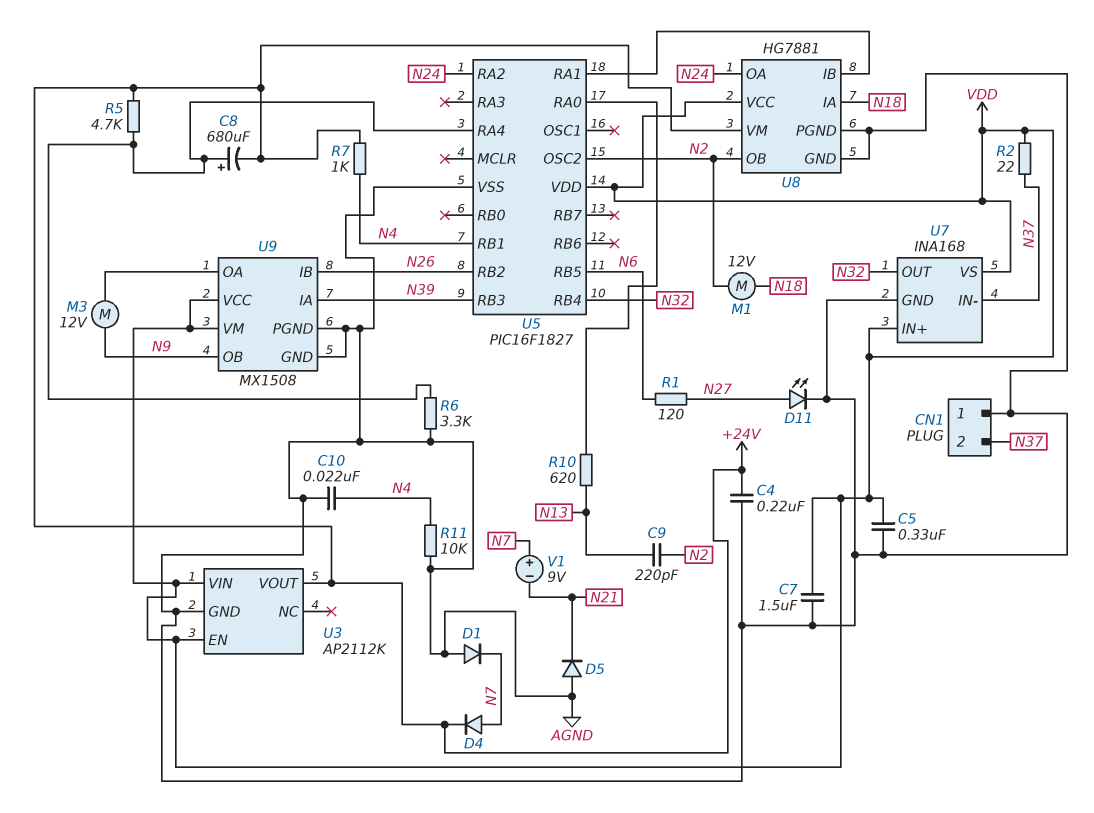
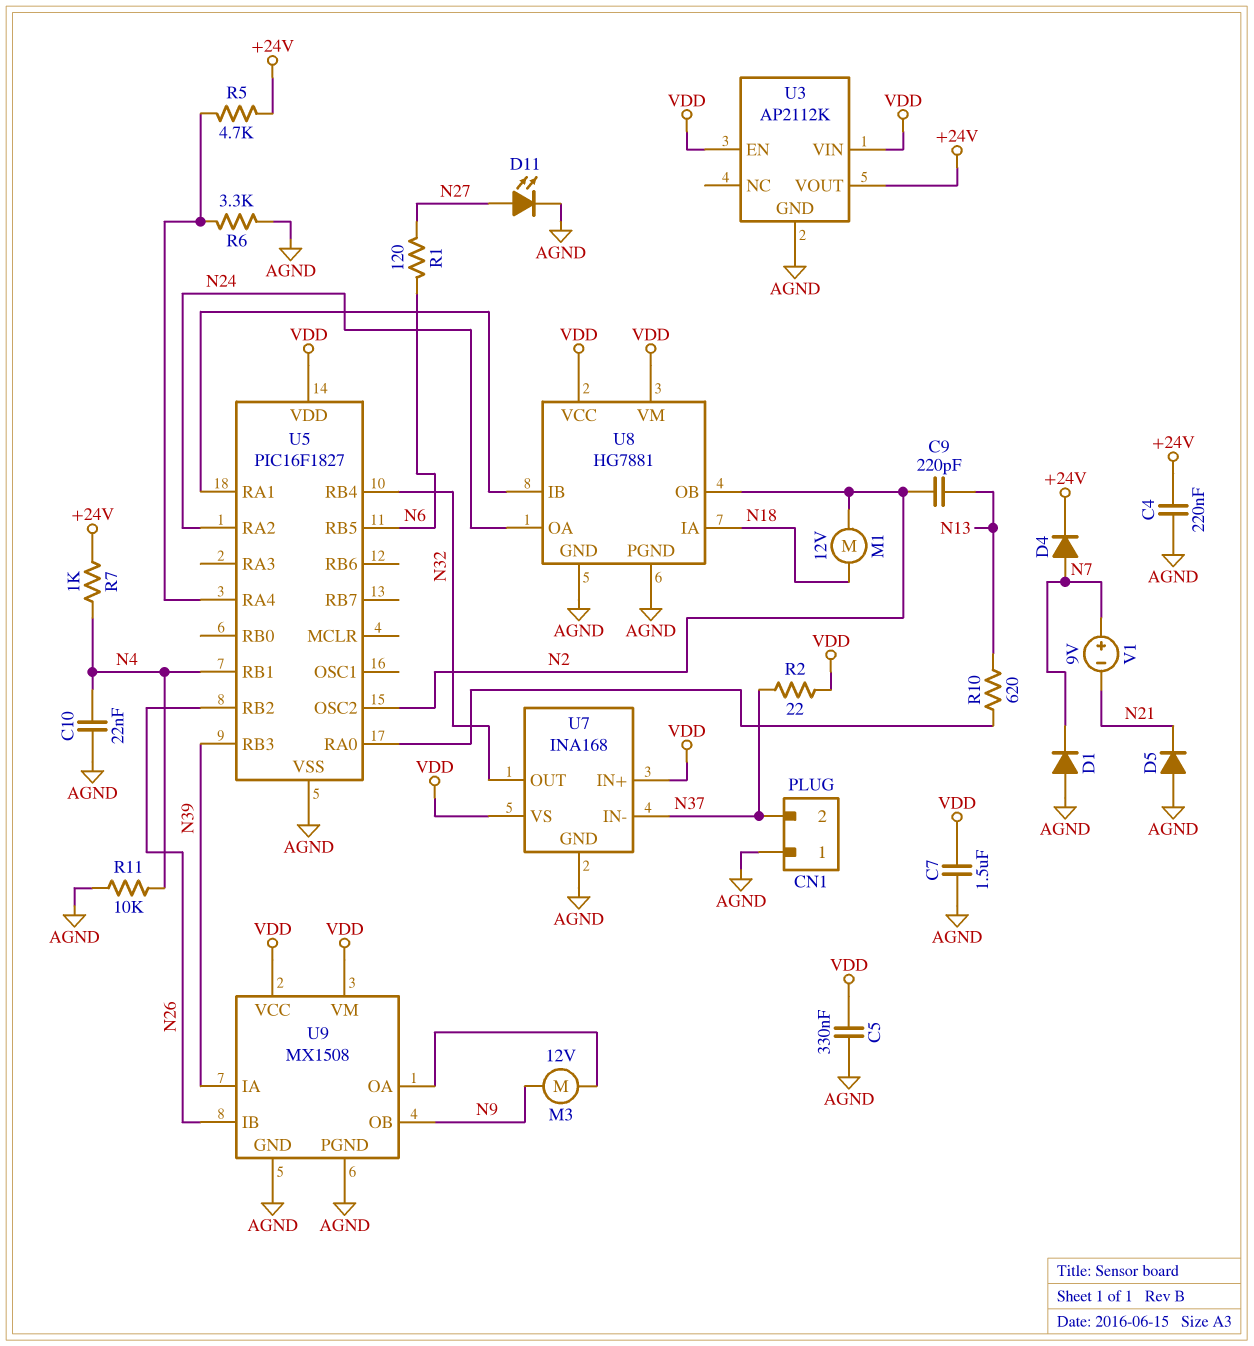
C8: 680uF (plus U5/RA4, minus +24V) -> none
U8 pin VM: +24V -> VDD

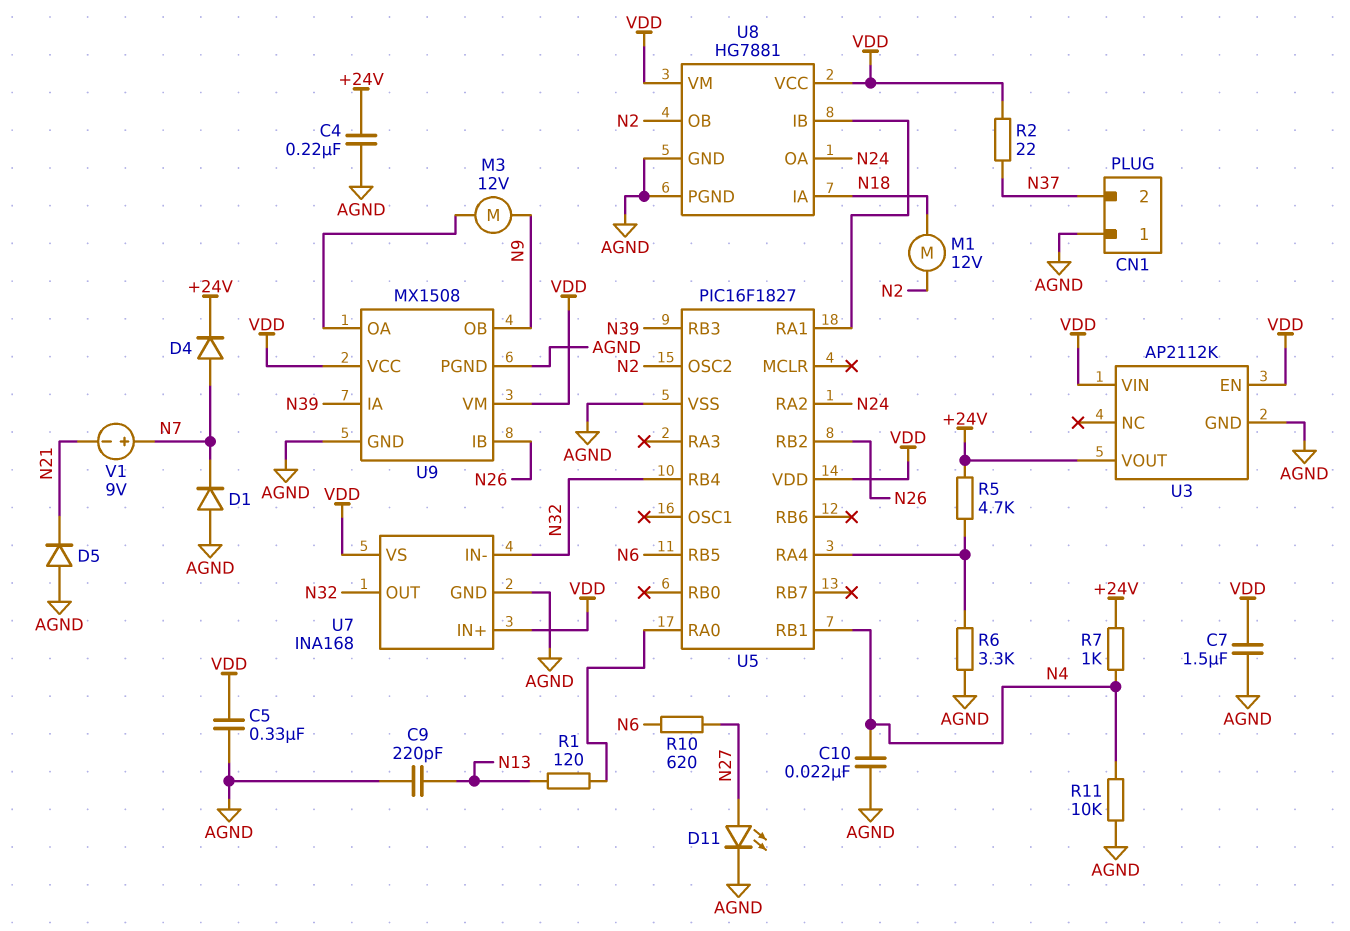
C9: 220pF (N2, N13) -> 220pF (AGND, N13)
R1: 120 (N6, N27) -> 120 (N13, U5/RA0)
R10: 620 (N13, U5/RA0) -> 620 (N6, N27)
U7 pin IN-: N37 -> N32

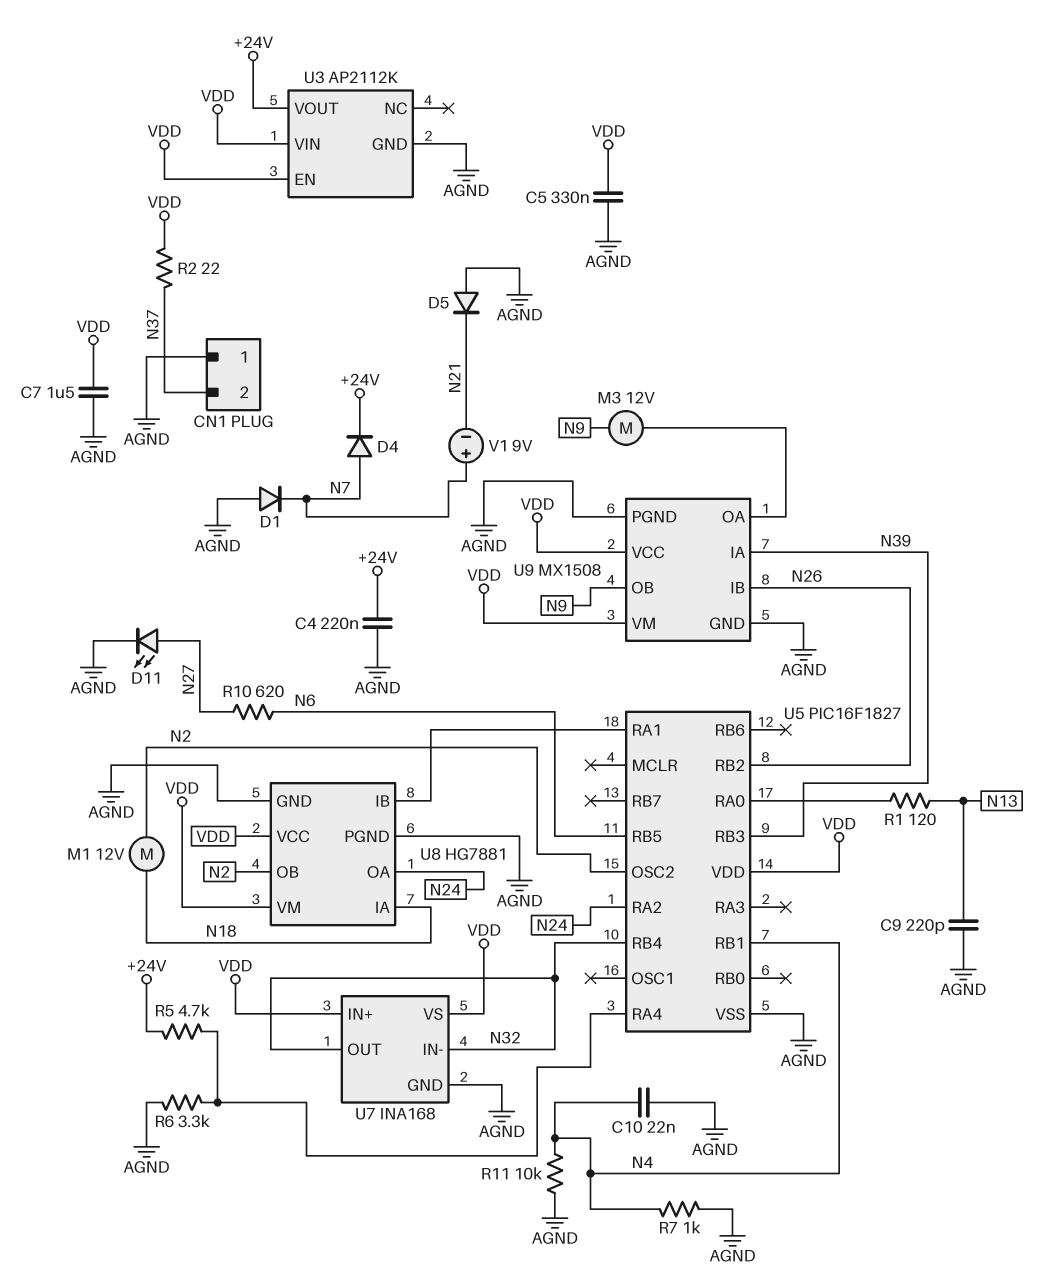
R7: 1k (+24V, N4) -> 1k (AGND, N4)

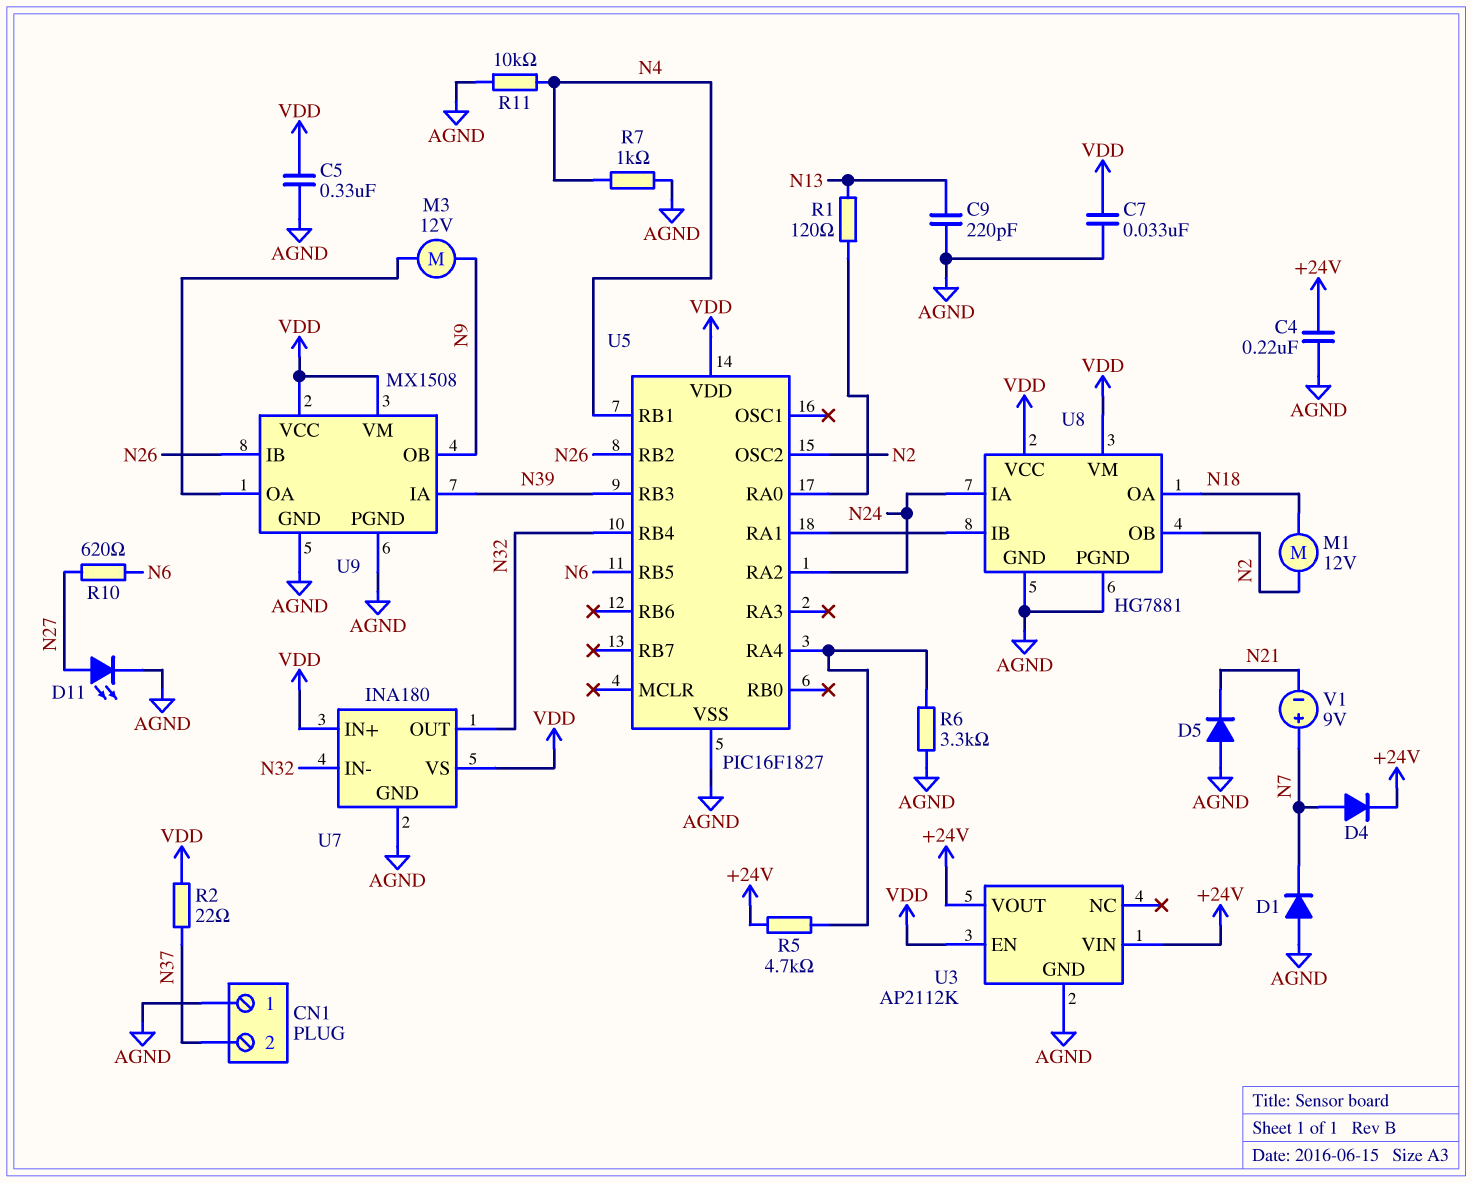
C7: 1.5uF (AGND, VDD) -> 33nF (AGND, VDD)
C10: 22nF (AGND, N4) -> none
U3 pin VIN: VDD -> +24V
U7: INA168 -> INA180
U8 pin IA: N18 -> N24
U8 pin OA: N24 -> N18

